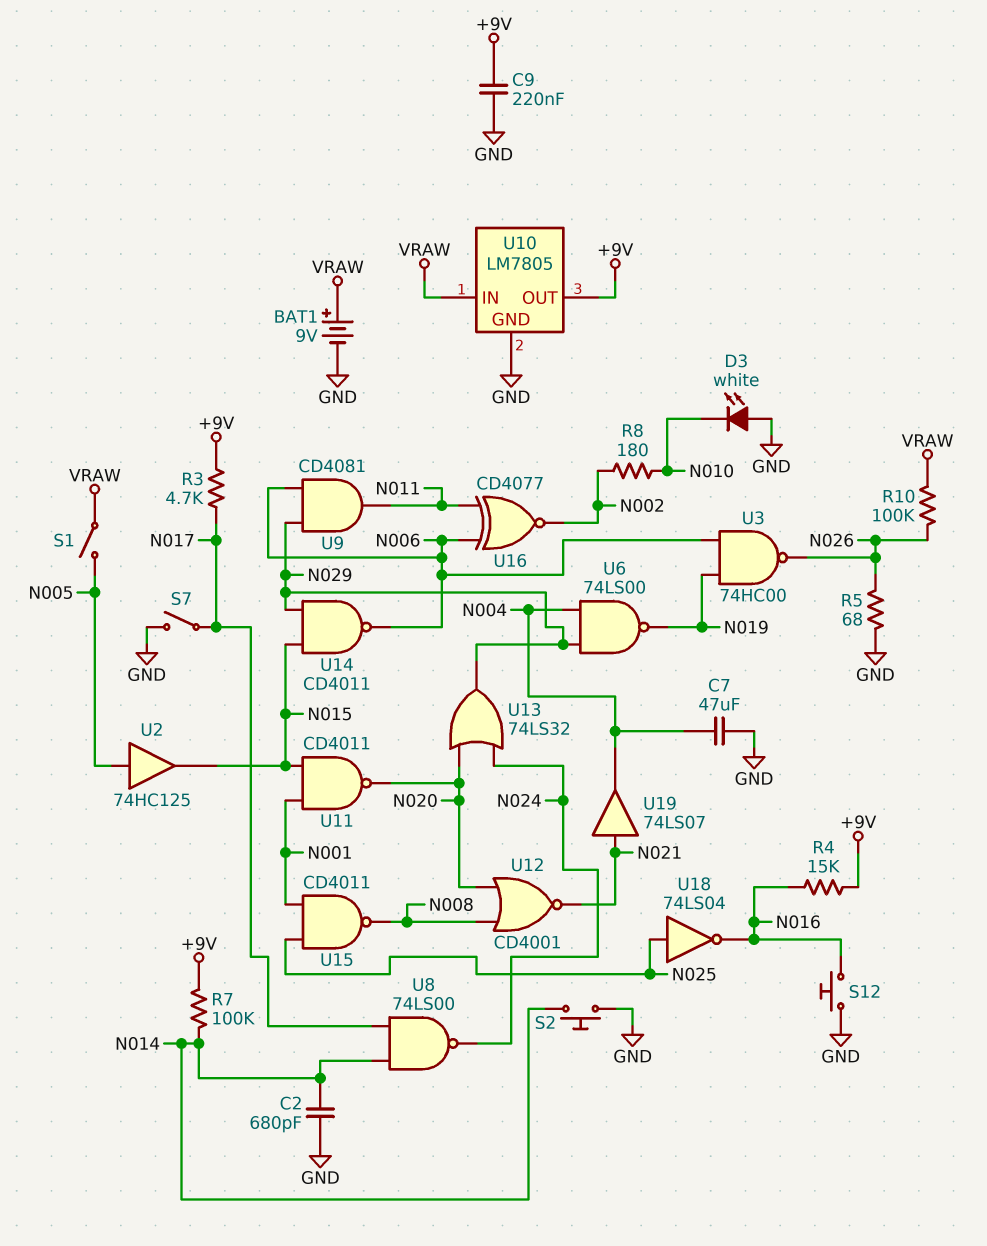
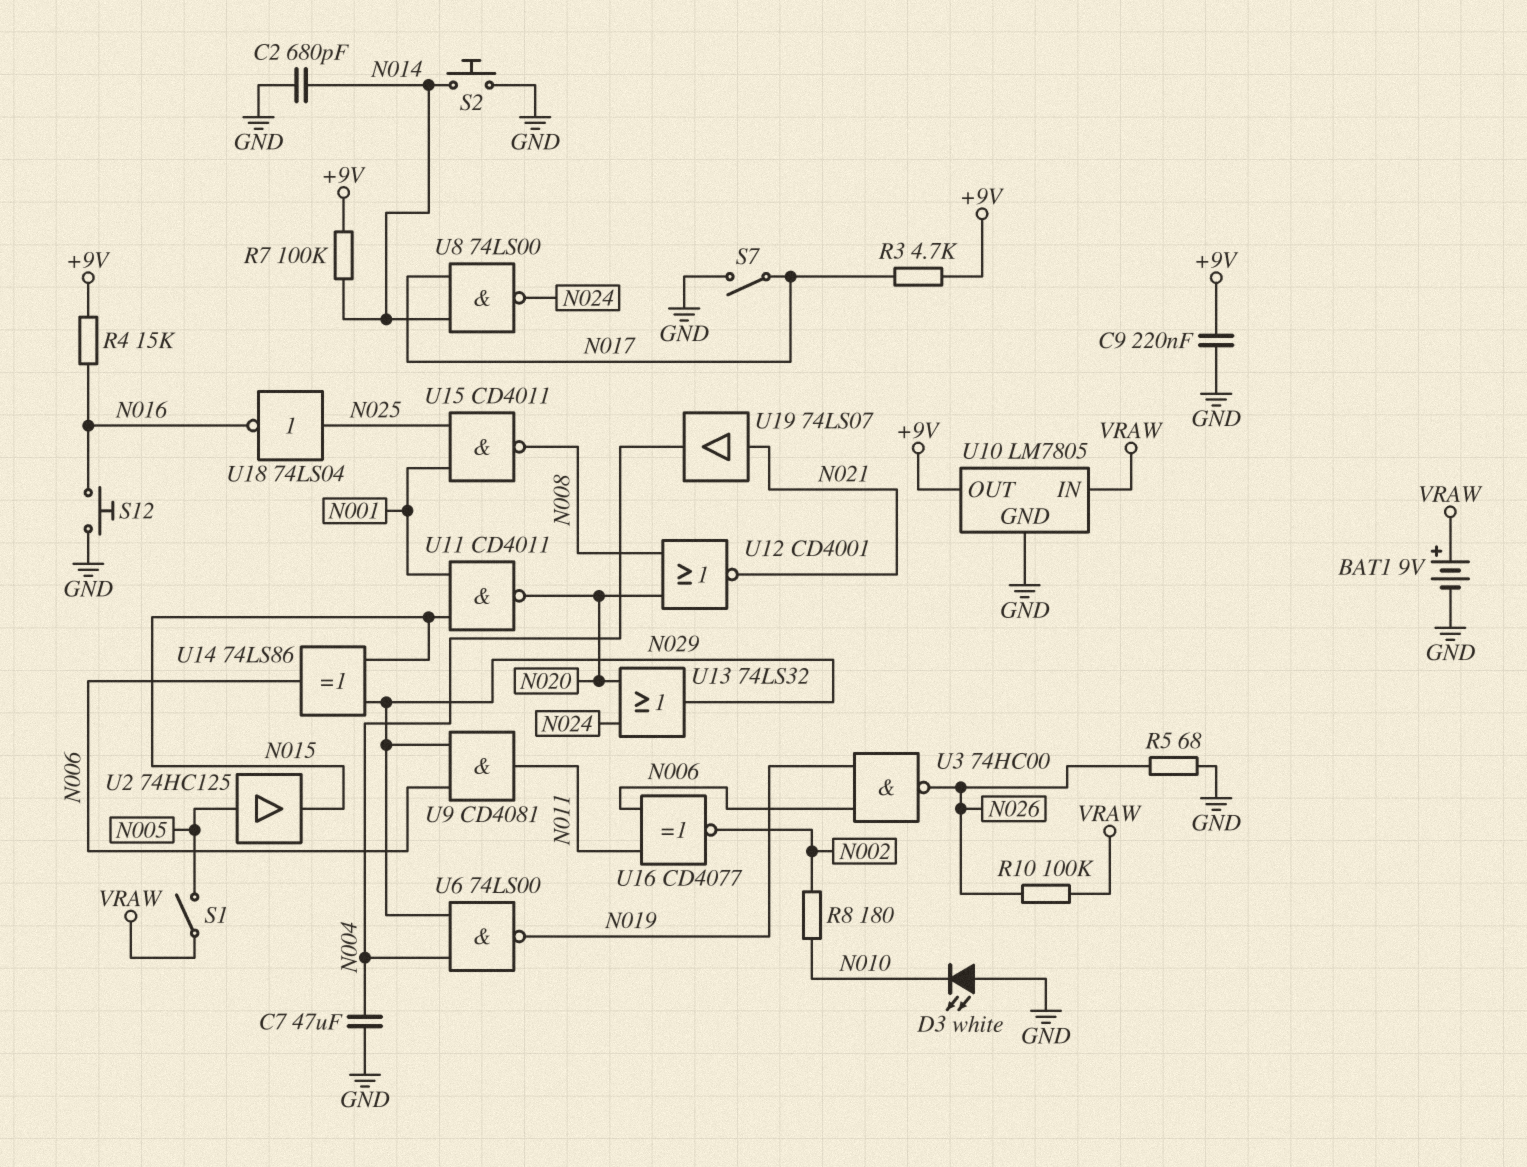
U14: NAND CD4011 (in N015, in N029, out N006) -> XOR 74LS86 (in N015, in N029, out N006)

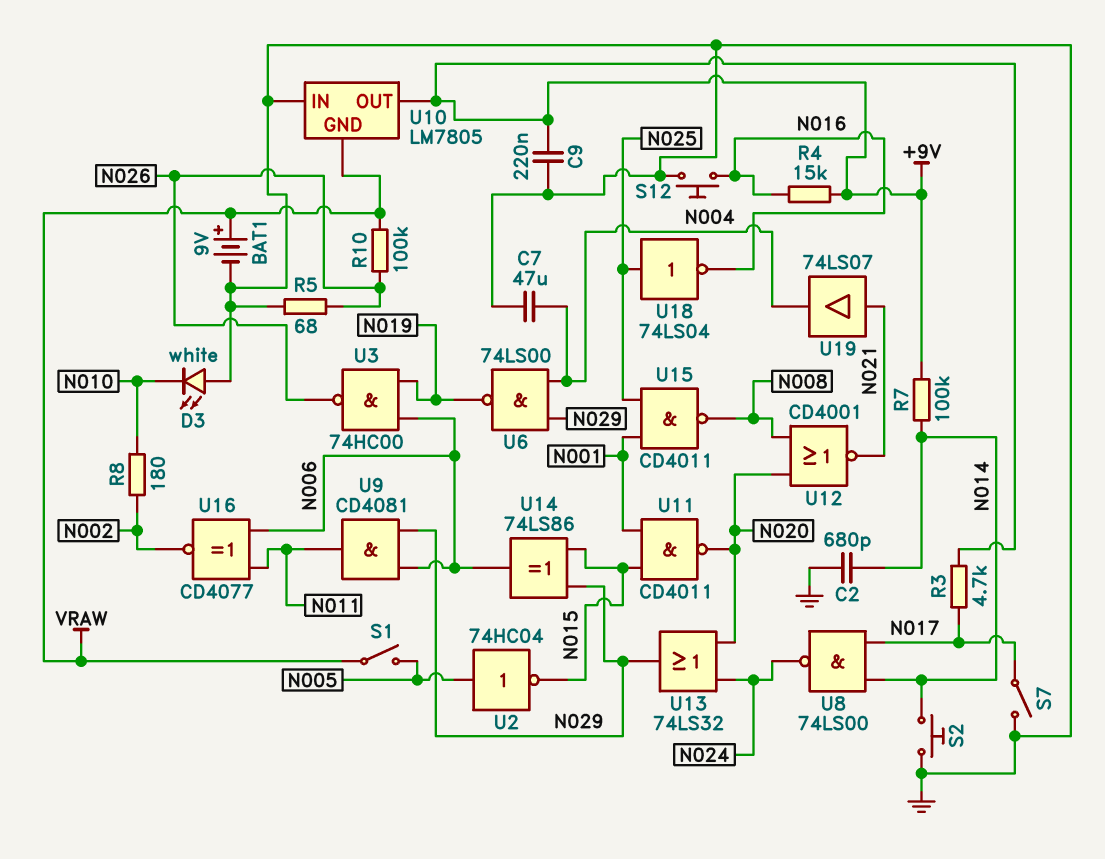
U2: buffer 74HC125 (in N005, out N015) -> NOT 74HC04 (in N005, out N015)
U10 pin GND: GND -> VRAW
U10 pin IN: VRAW -> GND

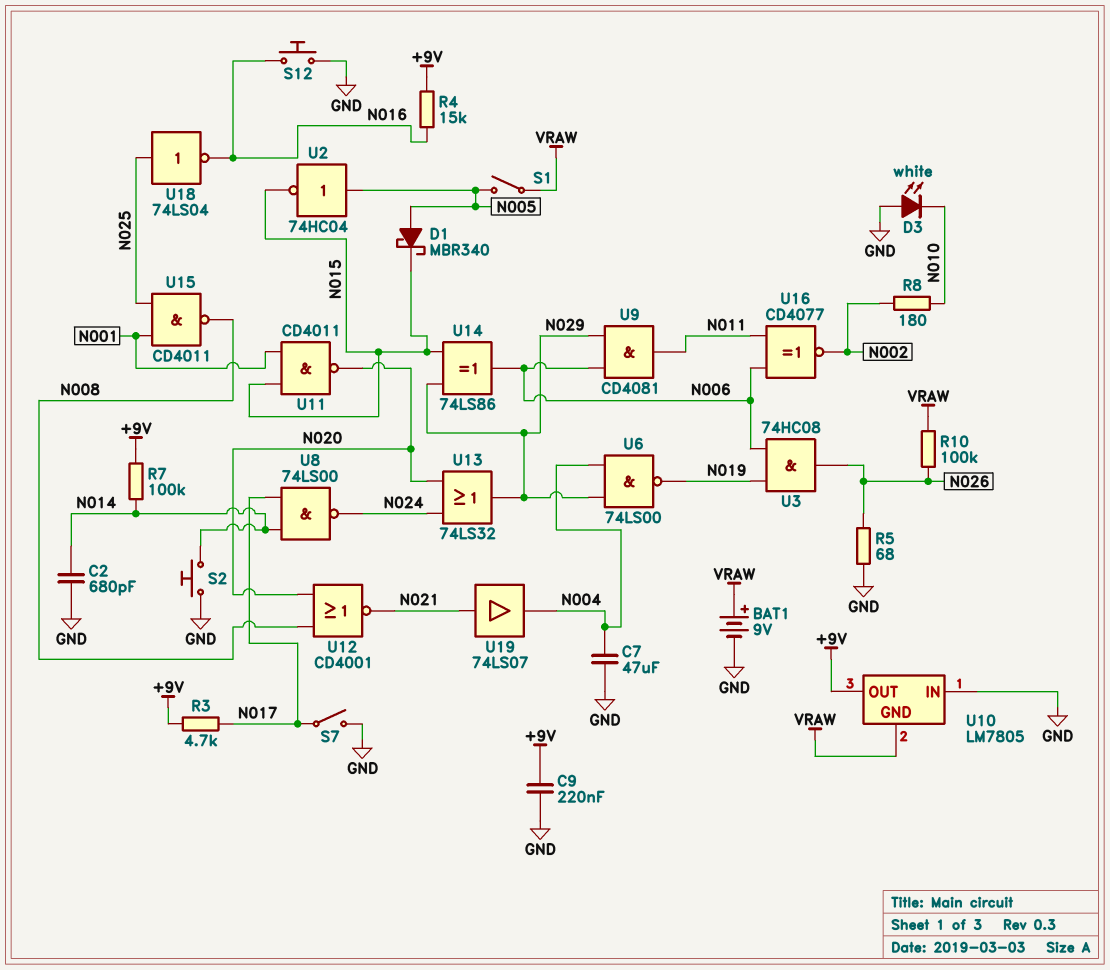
D1: none -> schottky MBR340 (A N005, K N015)
U3: NAND 74HC00 (in N006, in N019, out N026) -> AND 74HC08 (in N006, in N019, out N026)

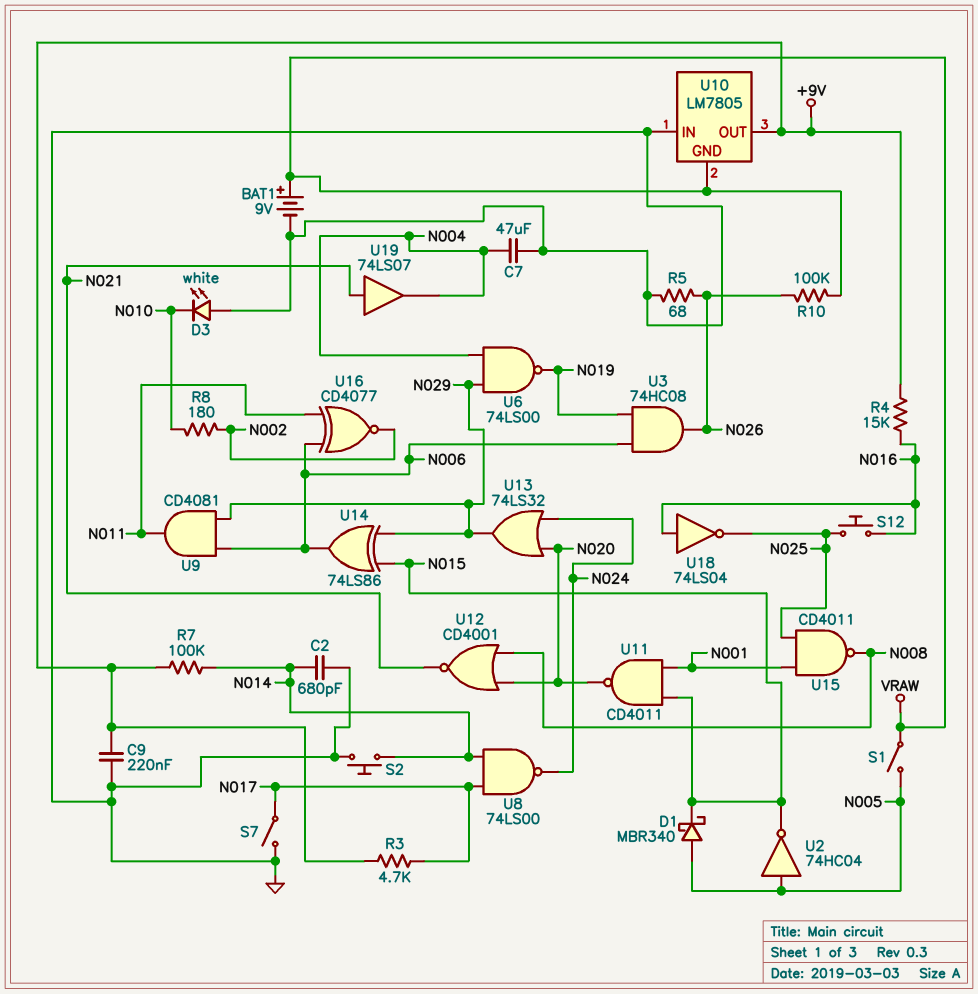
S12: button (GND, N016) -> button (N016, N025)
U18: NOT 74LS04 (in N025, out N016) -> NOT 74LS04 (in N016, out N025)

